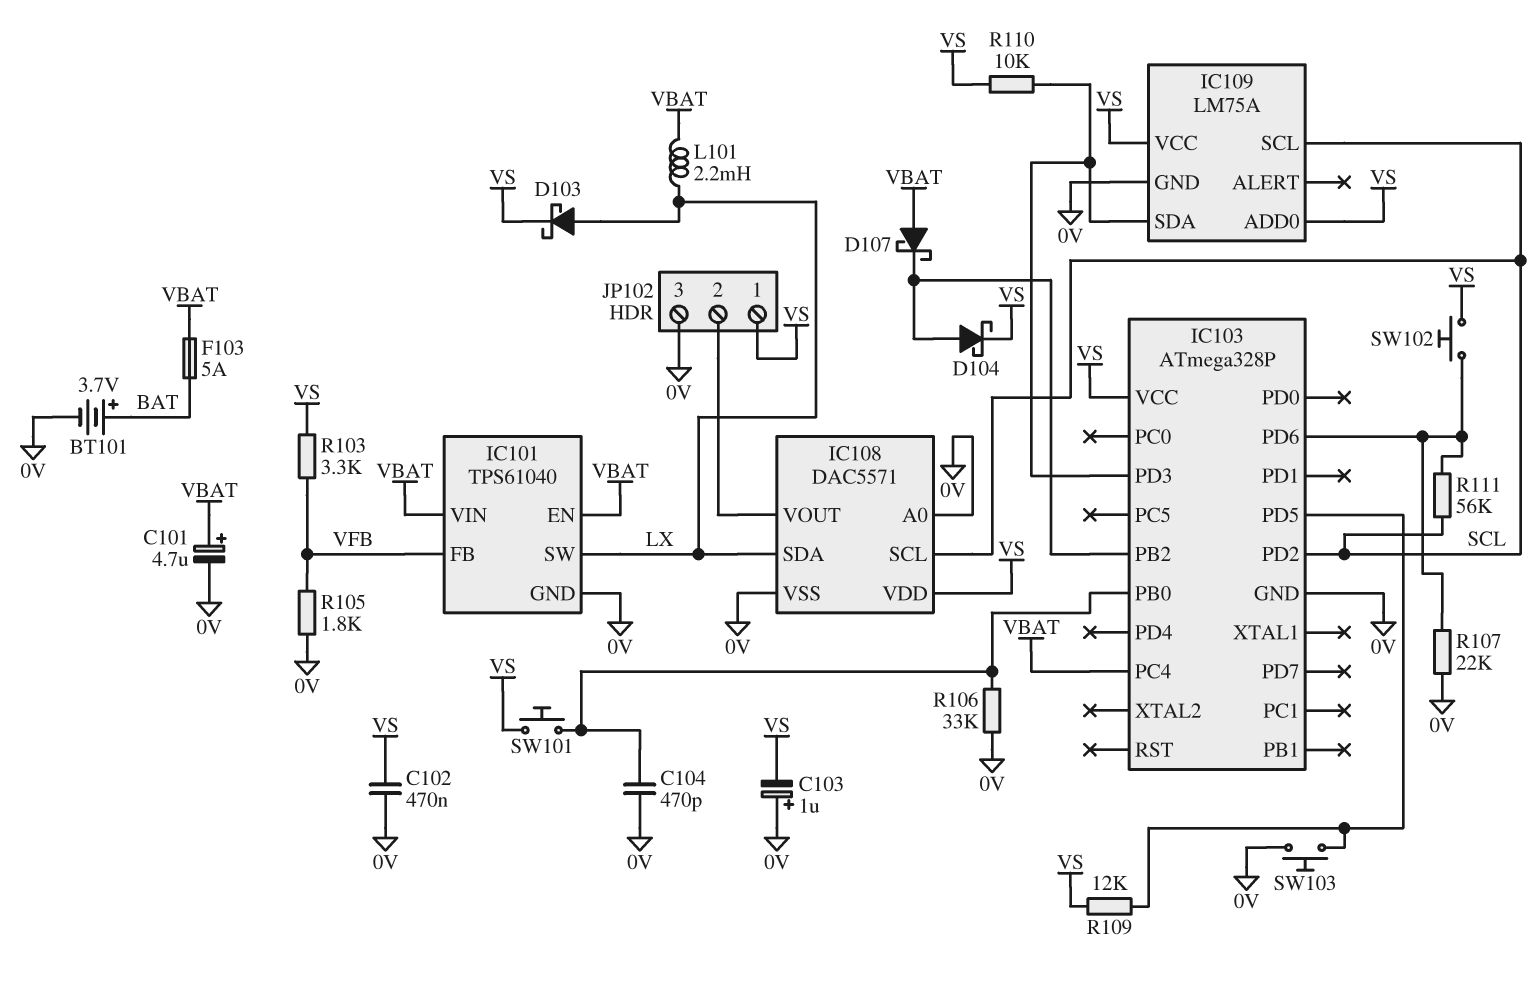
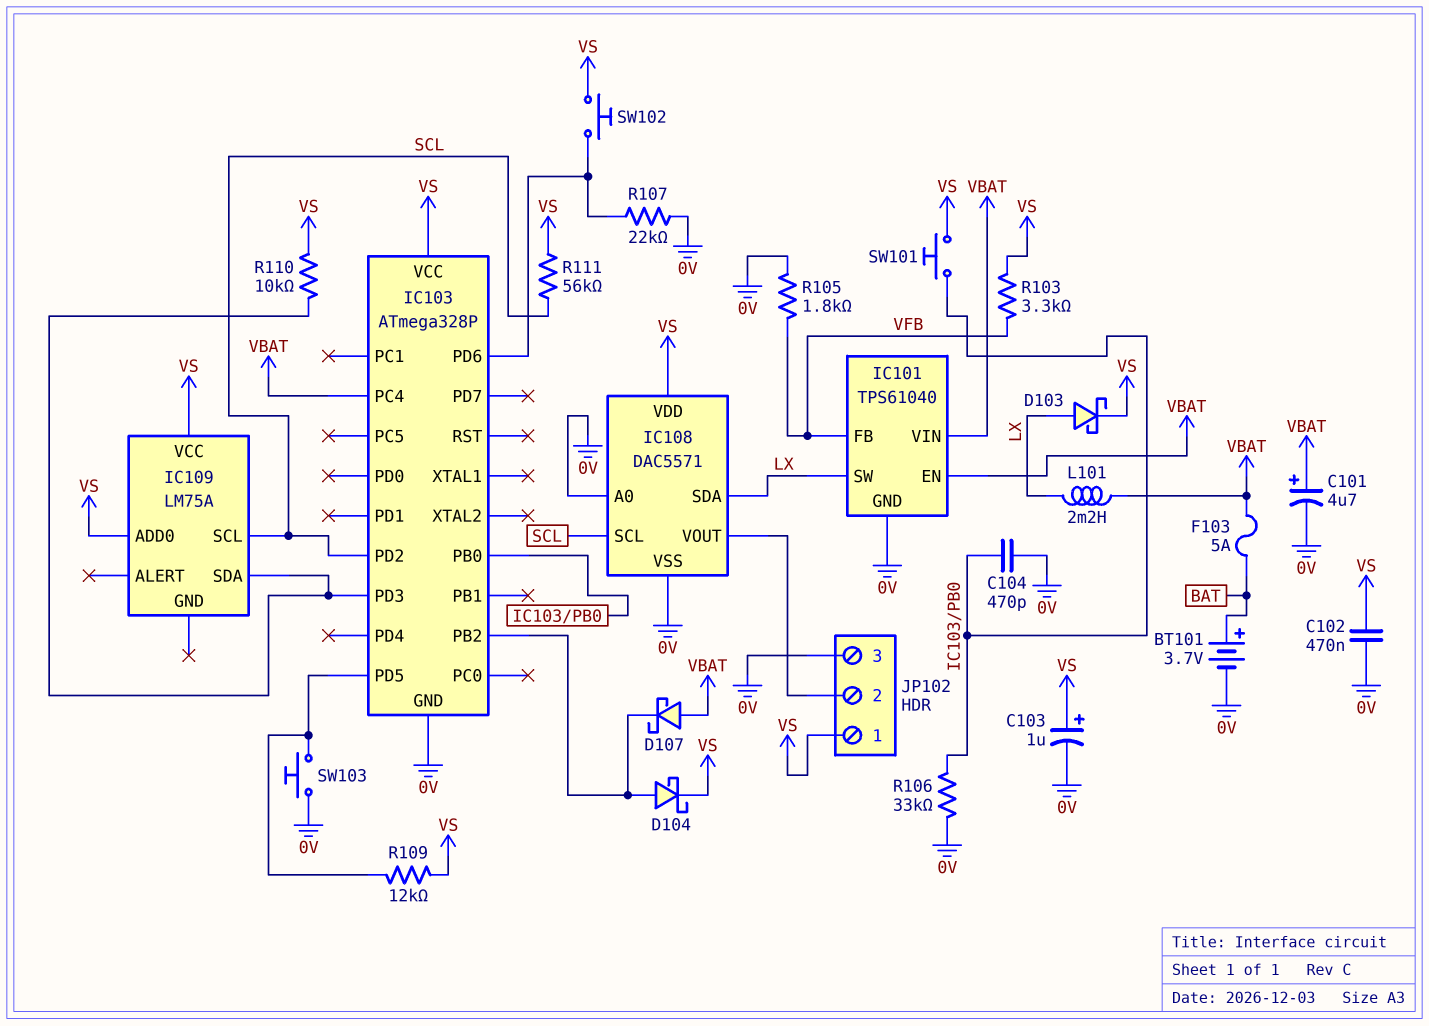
C103: 1uF (plus 0V, minus VS) -> 1uF (plus VS, minus 0V)
IC109 pin GND: 0V -> none
R111: 56k (IC103/PD6, SCL) -> 56k (SCL, VS)

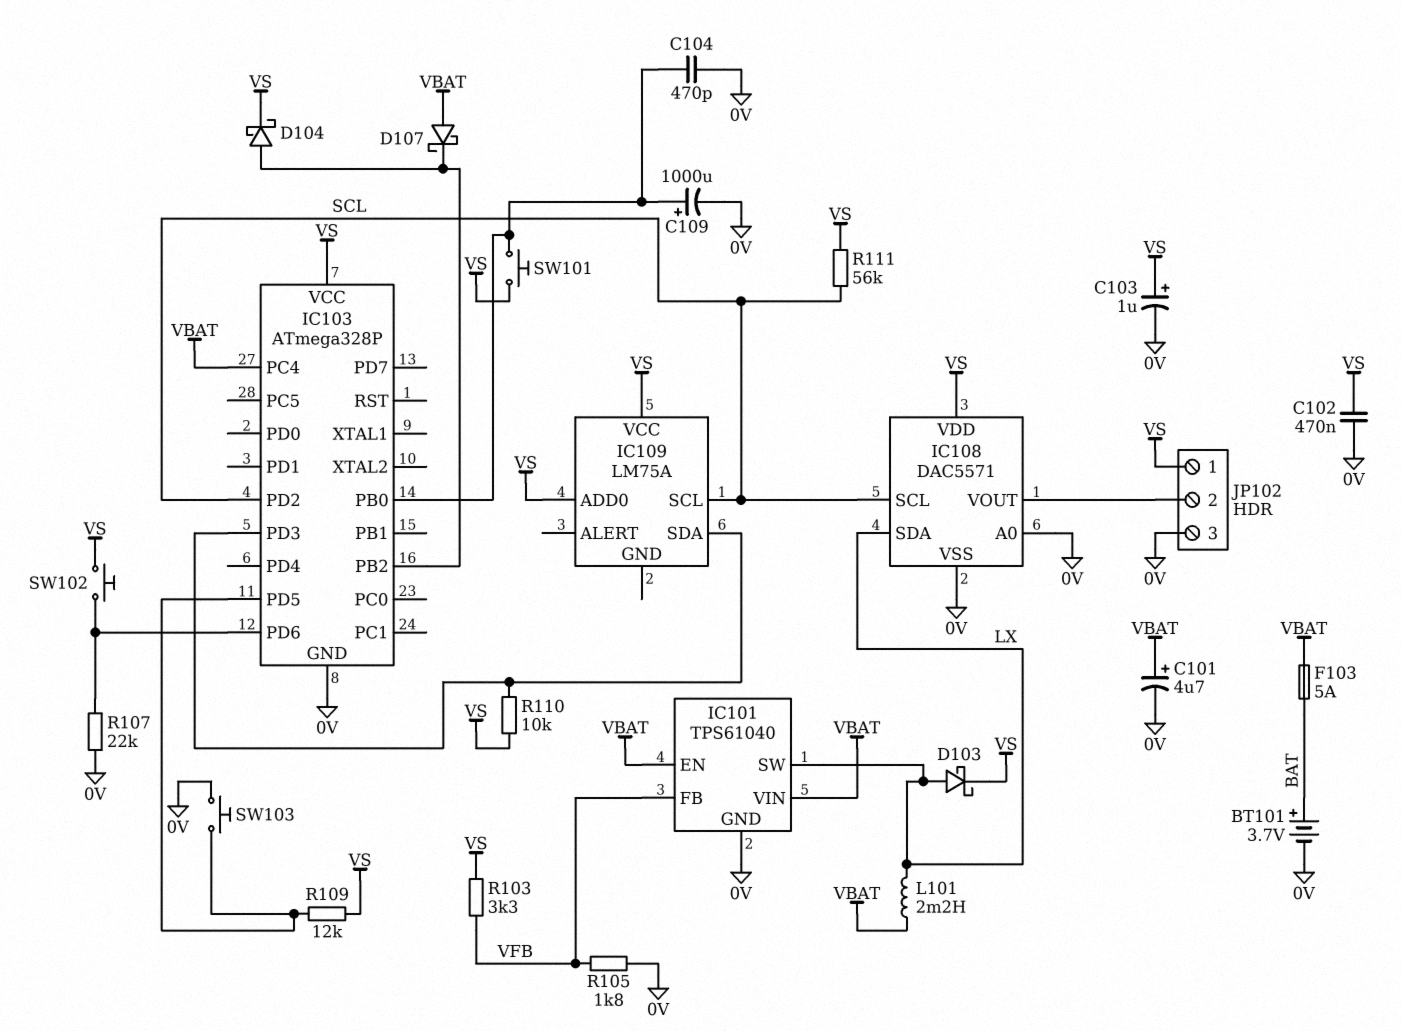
C109: none -> 1000uF (plus IC103/PB0, minus 0V)
R106: 33k (0V, IC103/PB0) -> none

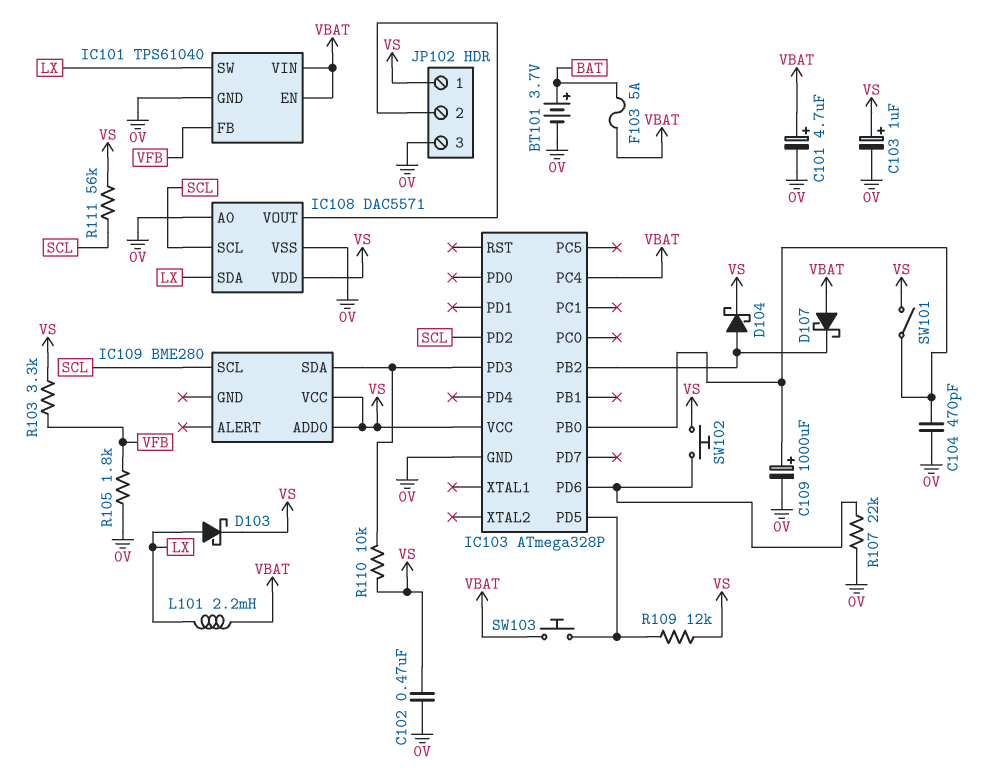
IC109: LM75A -> BME280
SW101: button (IC103/PB0, VS) -> switch (IC103/PB0, VS)
SW103: button (0V, IC103/PD5) -> button (IC103/PD5, VBAT)

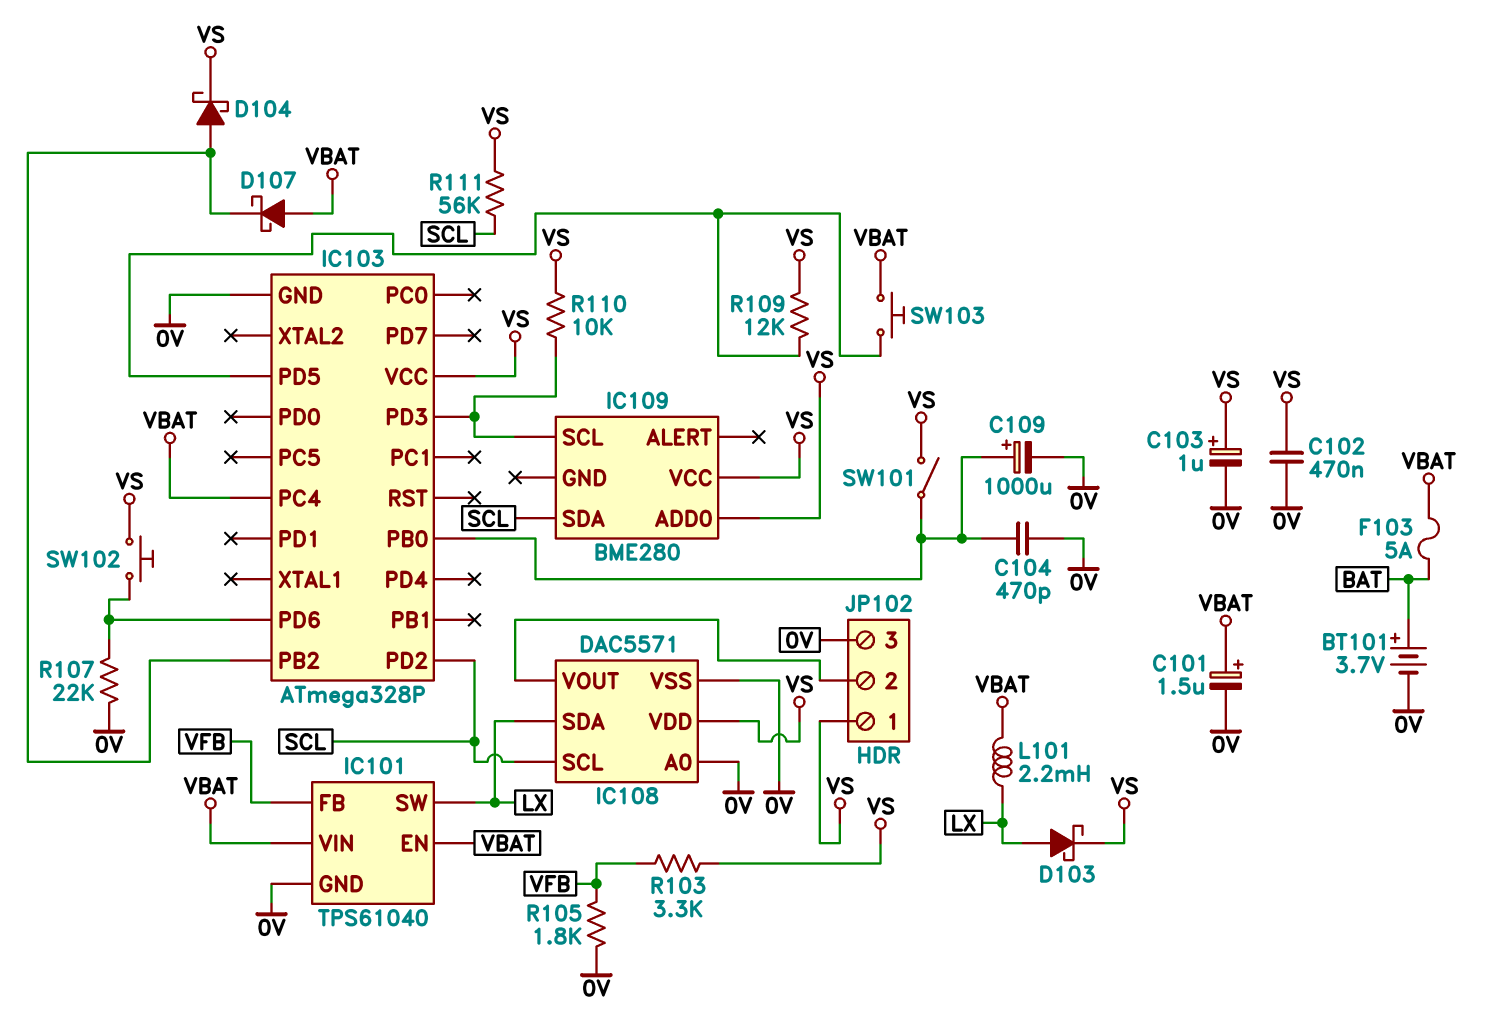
C101: 4.7uF (plus VBAT, minus 0V) -> 1.5uF (plus VBAT, minus 0V)
IC109 pin SCL: SCL -> IC103/PD3
IC109 pin SDA: IC103/PD3 -> SCL

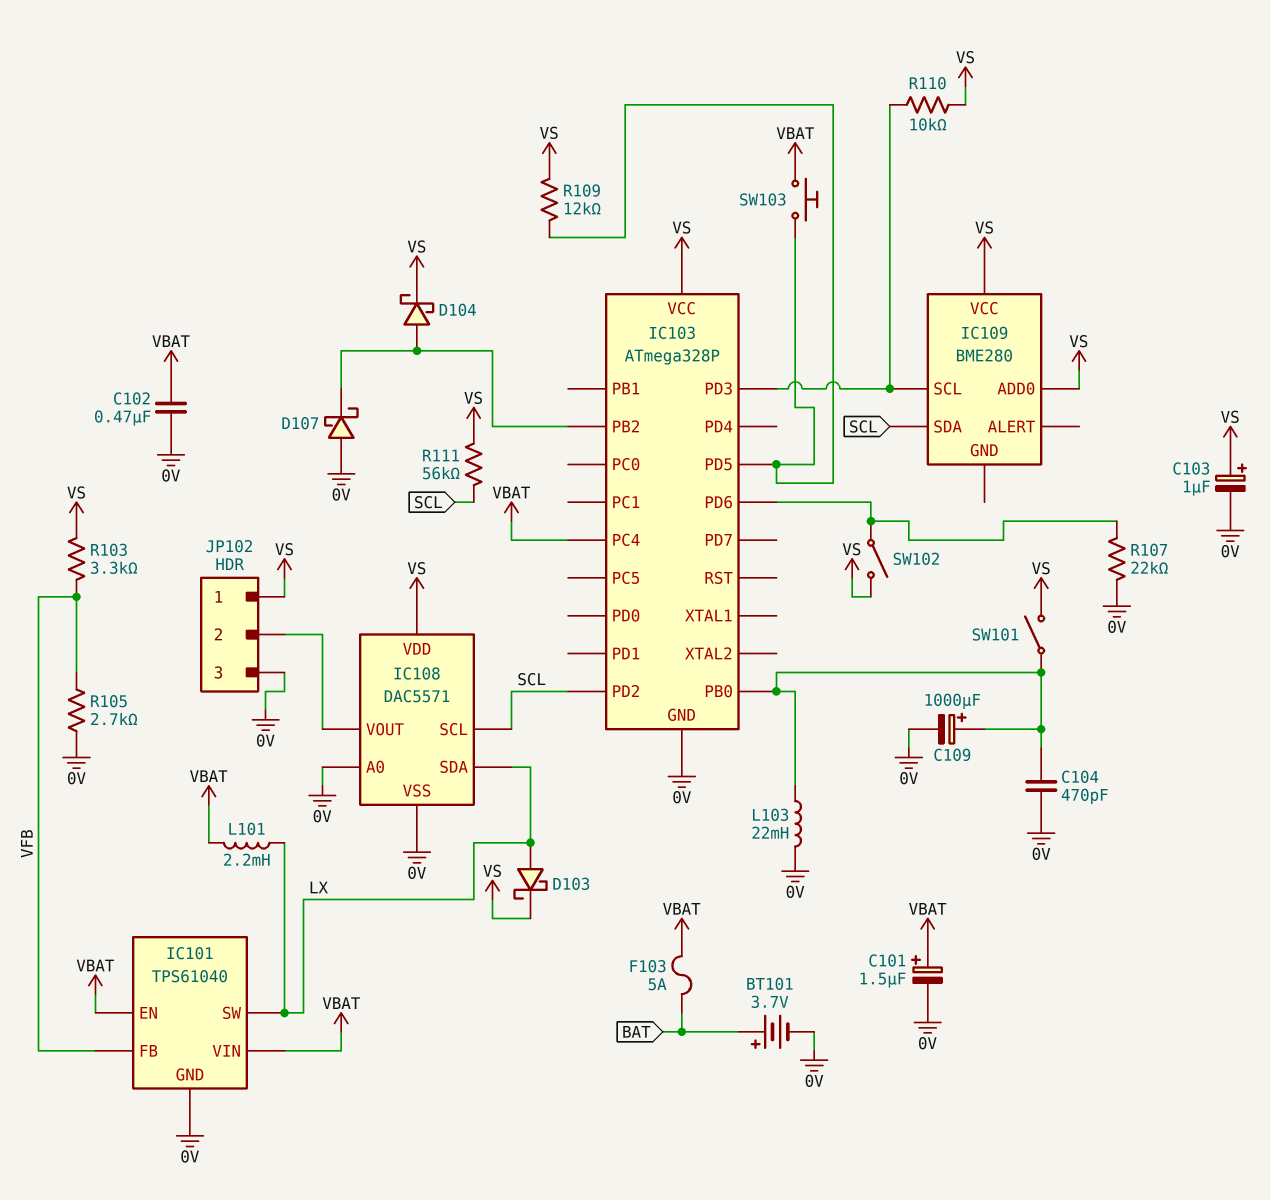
C102: 470nF (0V, VS) -> 470nF (0V, VBAT)
D107: schottky (A VBAT, K IC103/PB2) -> schottky (A 0V, K IC103/PB2)
L103: none -> 22mH (0V, IC103/PB0)
R105: 1.8k (0V, VFB) -> 2.7k (0V, VFB)
SW102: button (IC103/PD6, VS) -> switch (IC103/PD6, VS)

